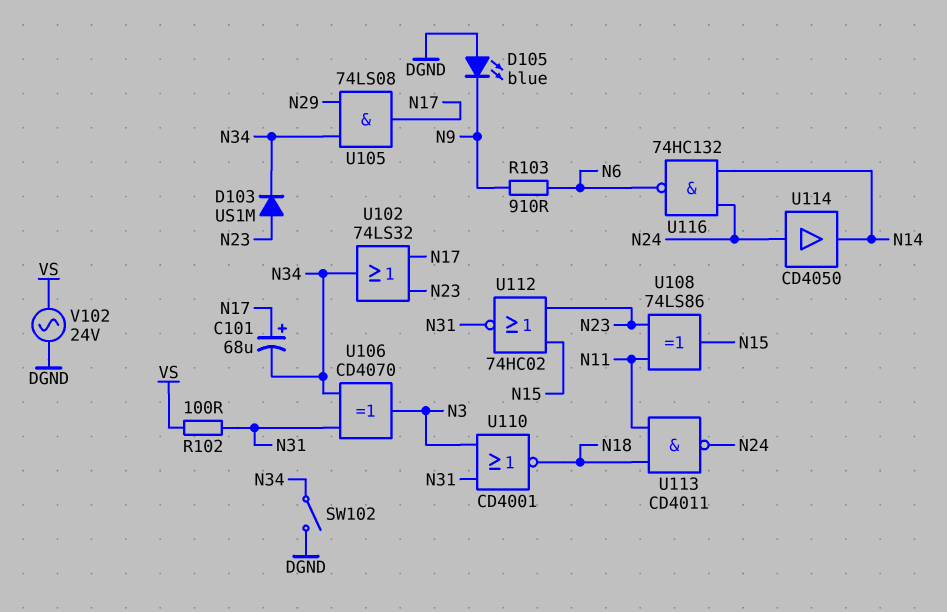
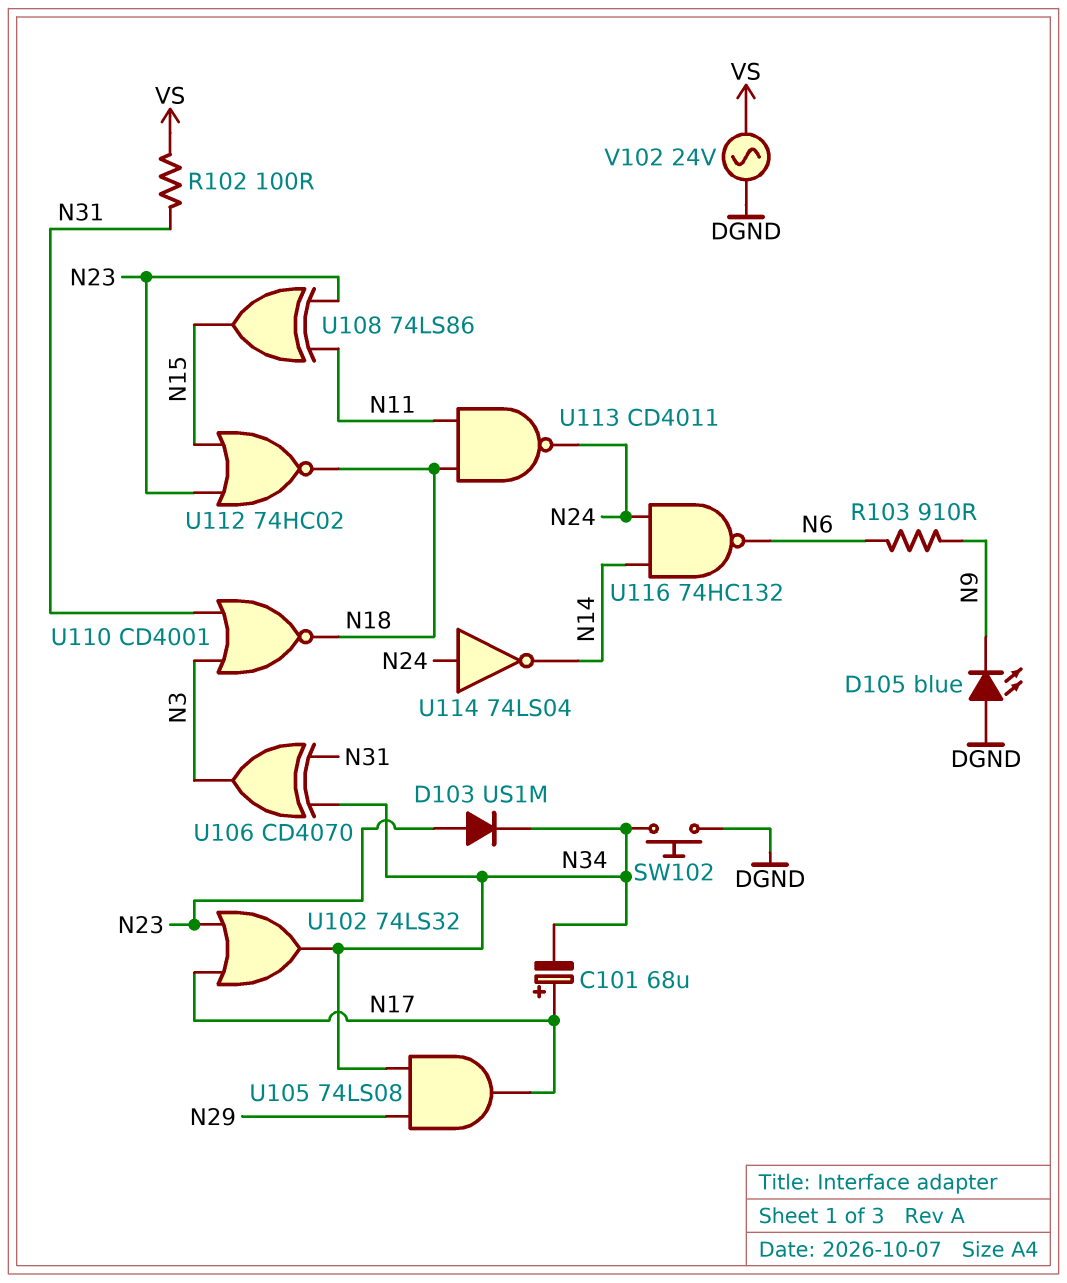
SW102: switch (DGND, N34) -> button (DGND, N34)
U112: NOR 74HC02 (in N15, in N23, out N31) -> NOR 74HC02 (in N15, in N23, out N18)
U114: buffer CD4050 (in N24, out N14) -> NOT 74LS04 (in N24, out N14)

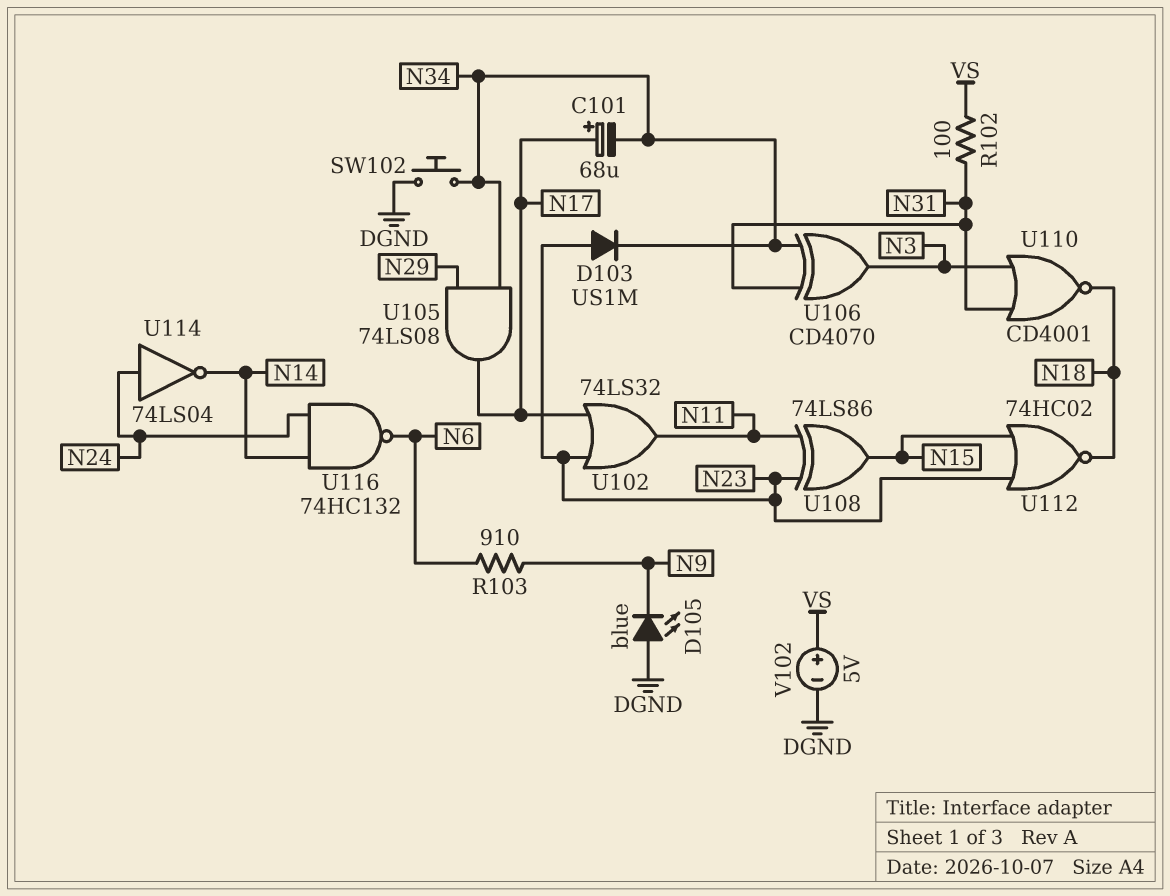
U102: OR 74LS32 (in N17, in N23, out N34) -> OR 74LS32 (in N17, in N23, out N11)
U113: NAND CD4011 (in N11, in N18, out N24) -> none
V102: AC 24V (DGND, VS) -> 5V (plus VS, minus DGND)

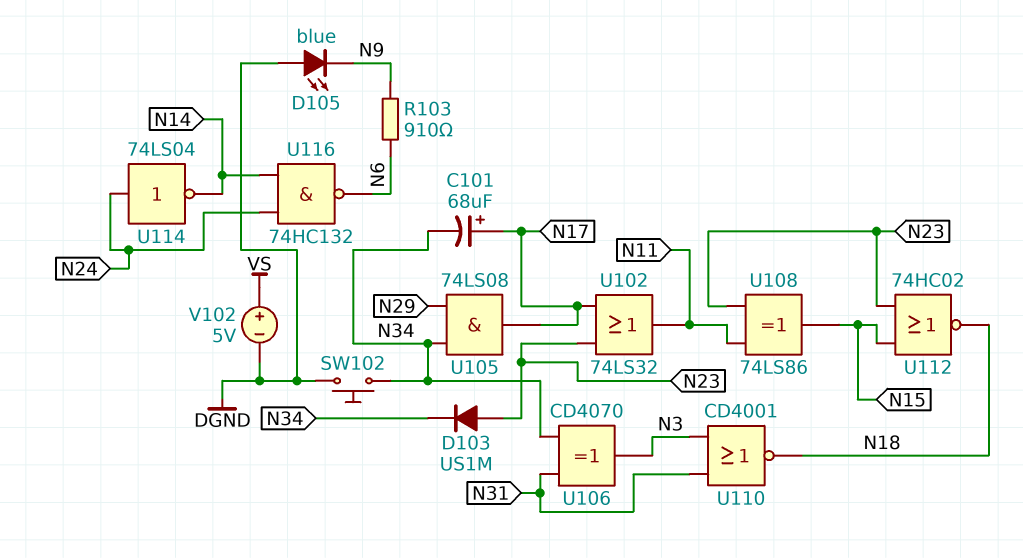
R102: 100 (N31, VS) -> none

